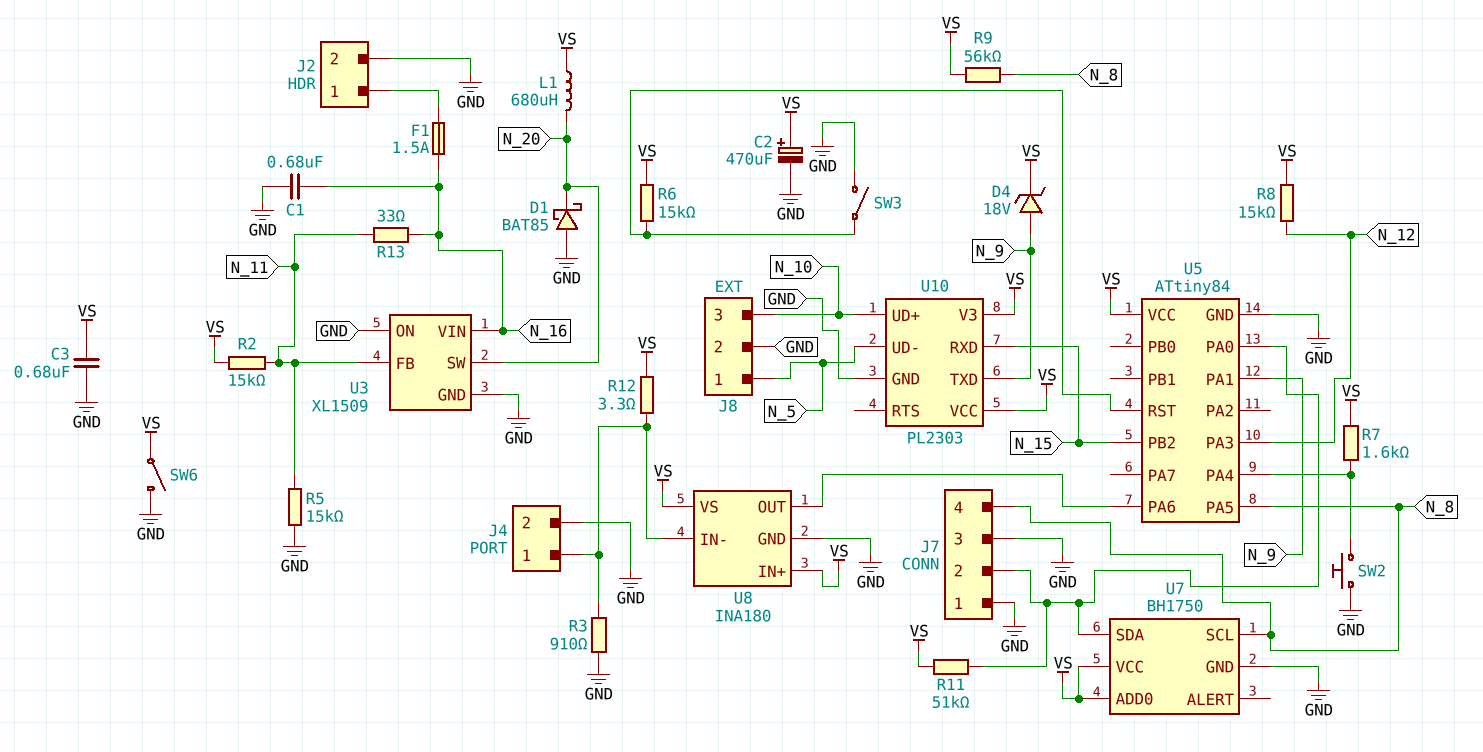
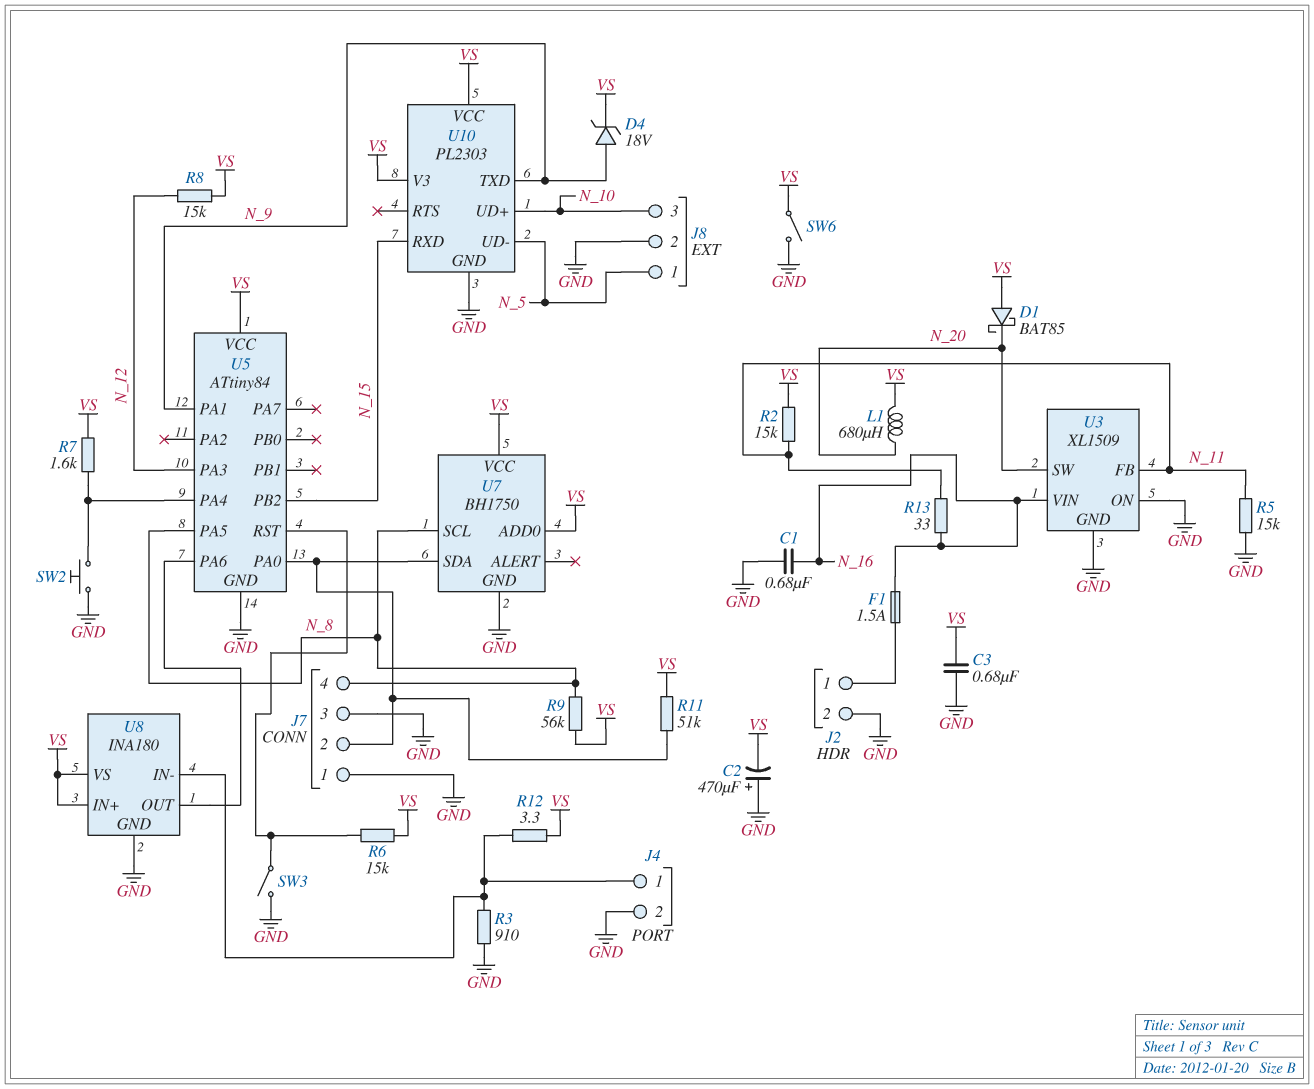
C2: 470uF (plus VS, minus GND) -> 470uF (plus GND, minus VS)
D1: schottky BAT85 (A GND, K N_20) -> schottky BAT85 (A VS, K N_20)

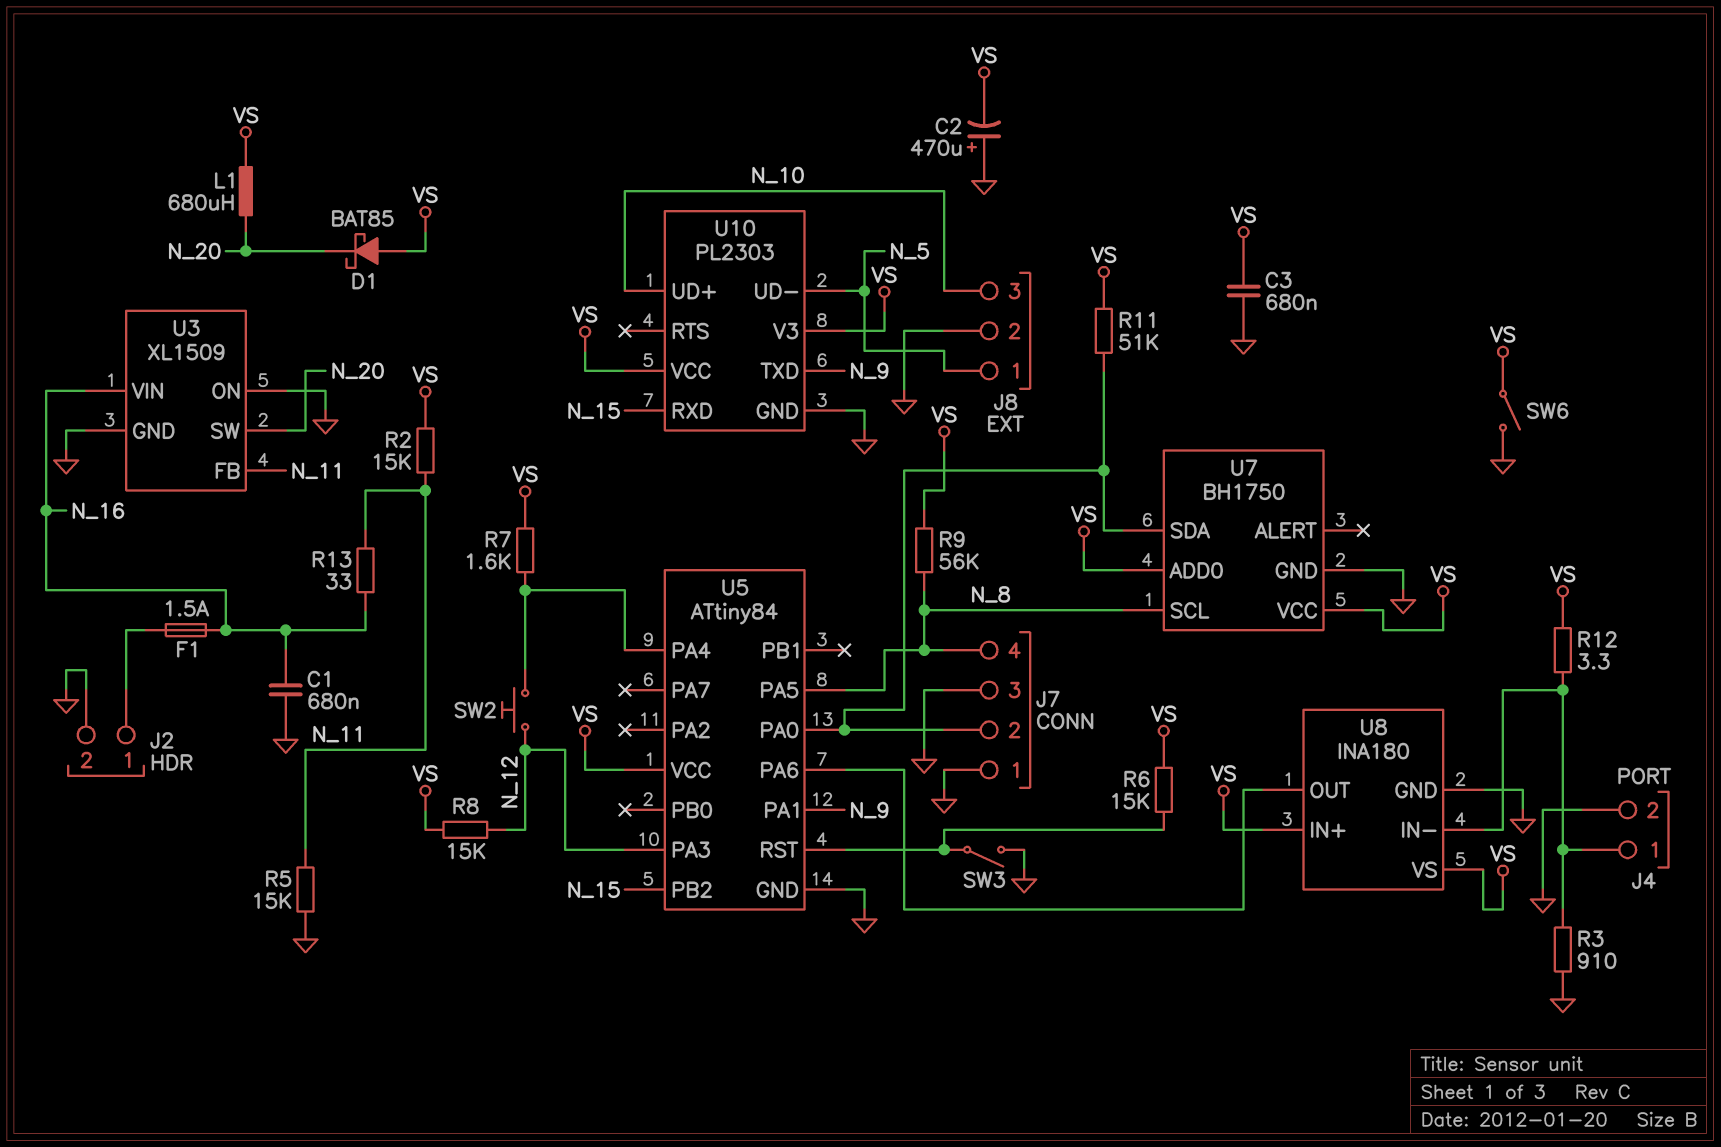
D4: zener 18V (A N_9, K VS) -> none
SW2: button (GND, U5/PA4) -> button (N_12, U5/PA4)

